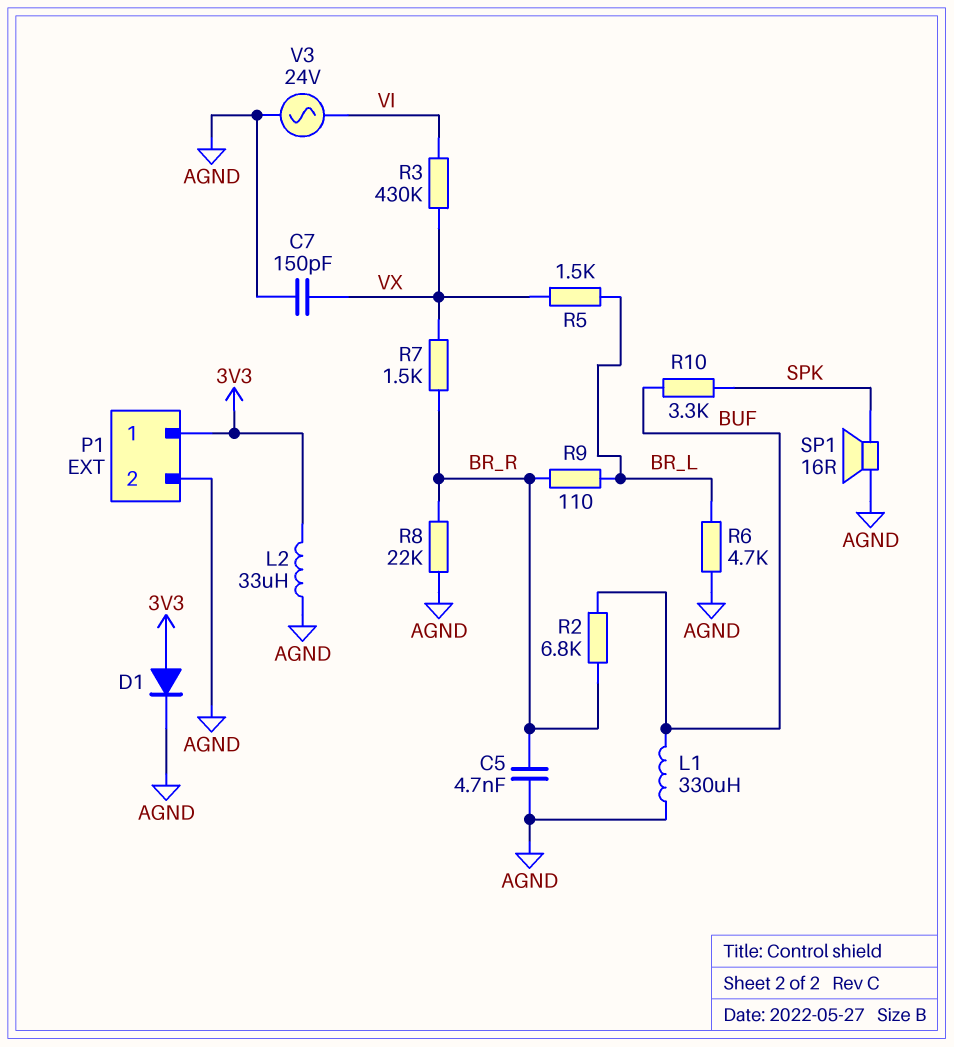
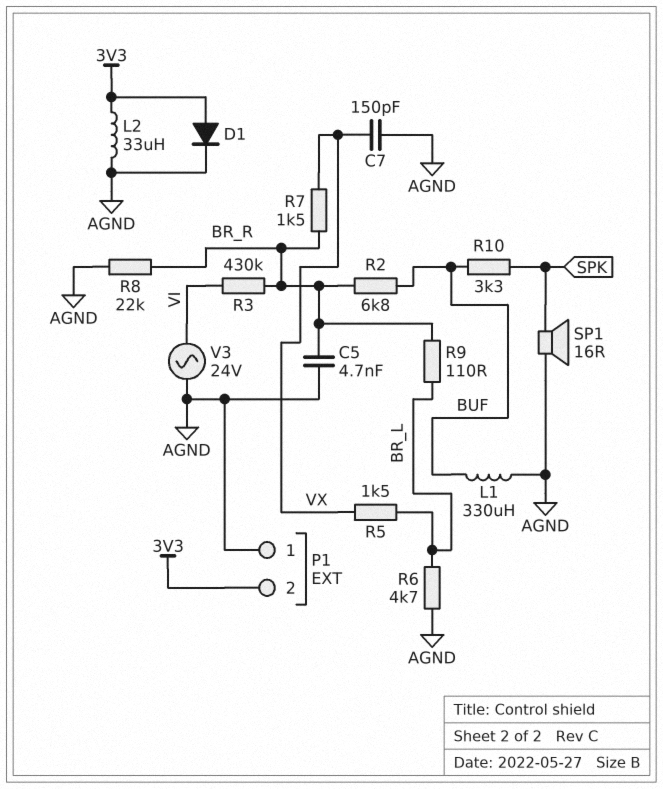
P1 pin 1: 3V3 -> AGND
P1 pin 2: AGND -> 3V3
R3: 430k (VI, VX) -> 430k (BR_R, VI)

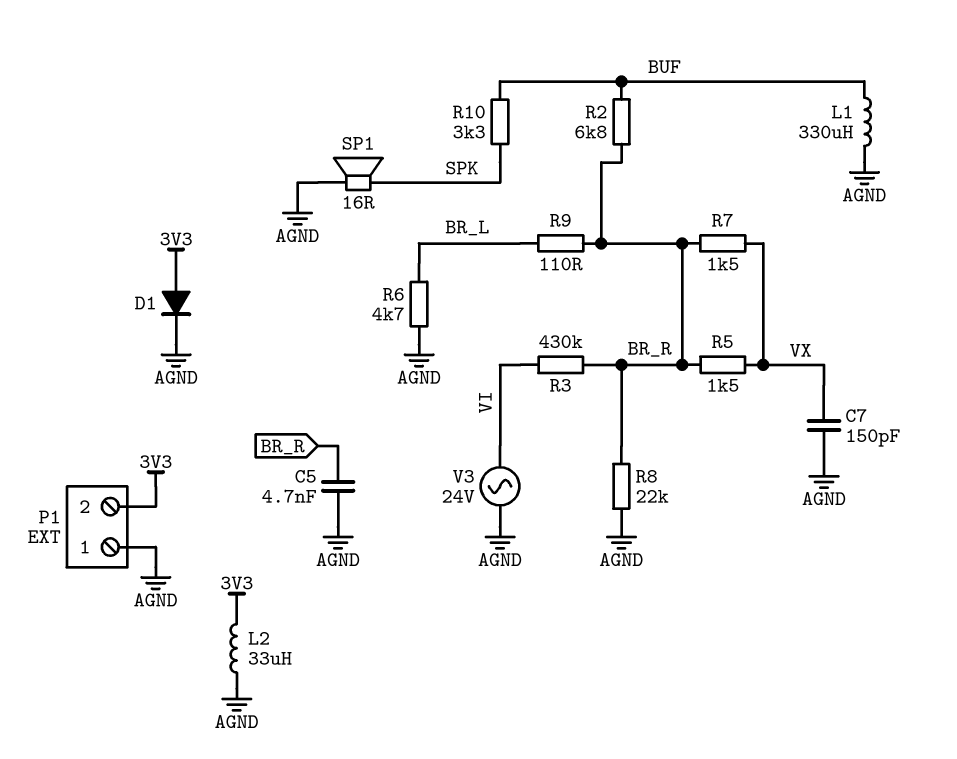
R5: 1.5k (BR_L, VX) -> 1.5k (BR_R, VX)

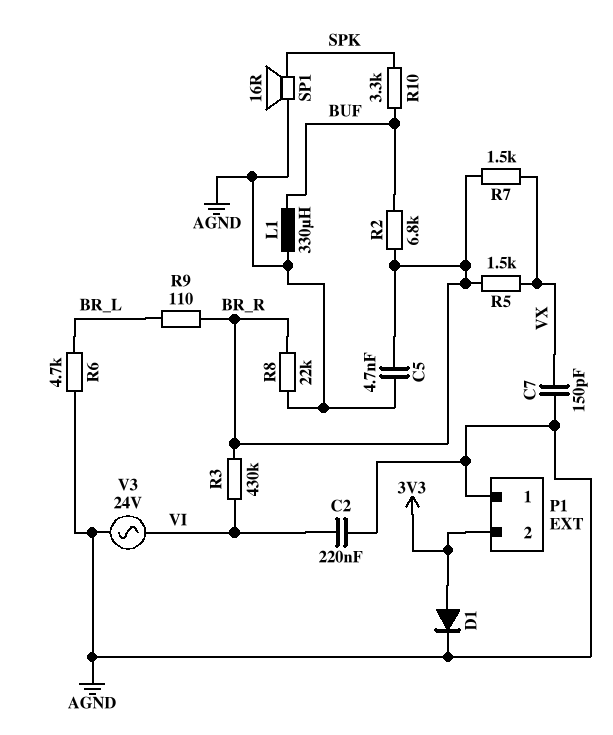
C2: none -> 220nF (AGND, VI)
L2: 33uH (3V3, AGND) -> none

